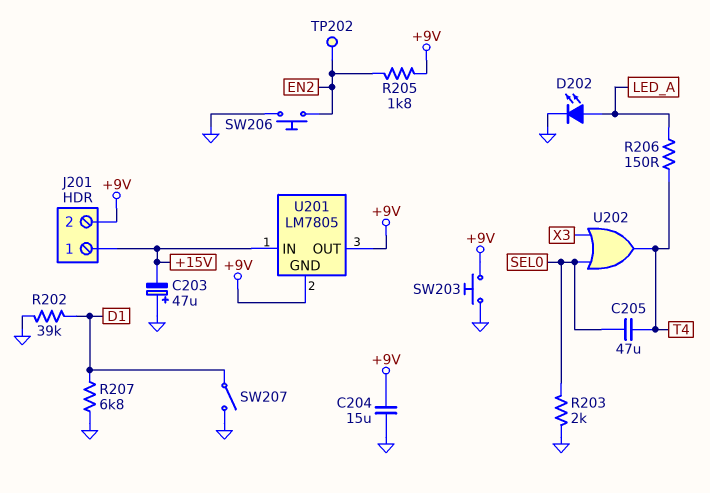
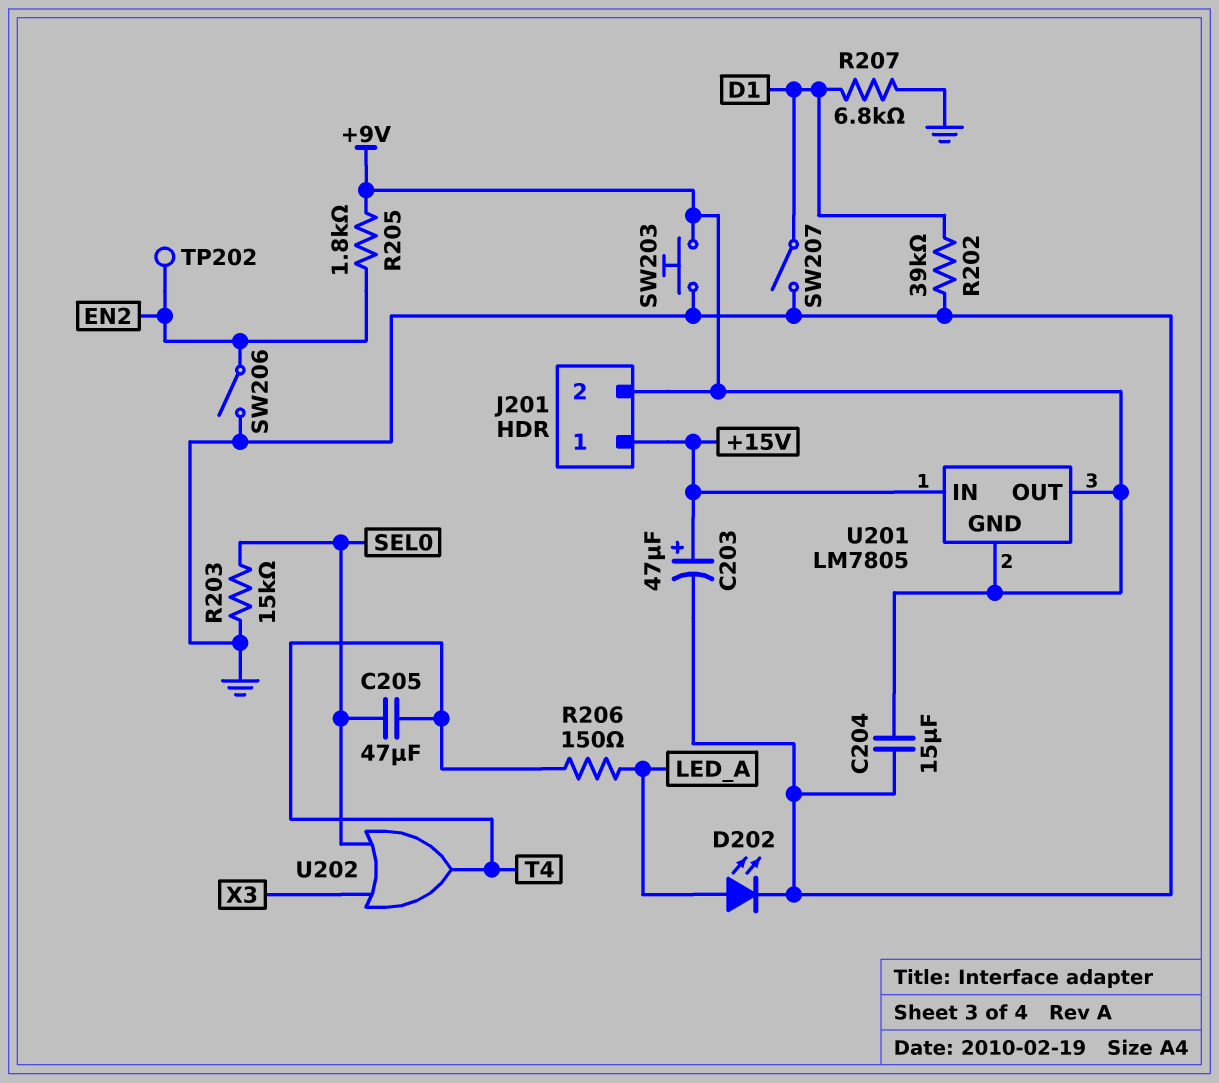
C203: 47uF (plus GND, minus +15V) -> 47uF (plus +15V, minus GND)
R203: 2k (GND, SEL0) -> 15k (GND, SEL0)
SW206: button (EN2, GND) -> switch (EN2, GND)

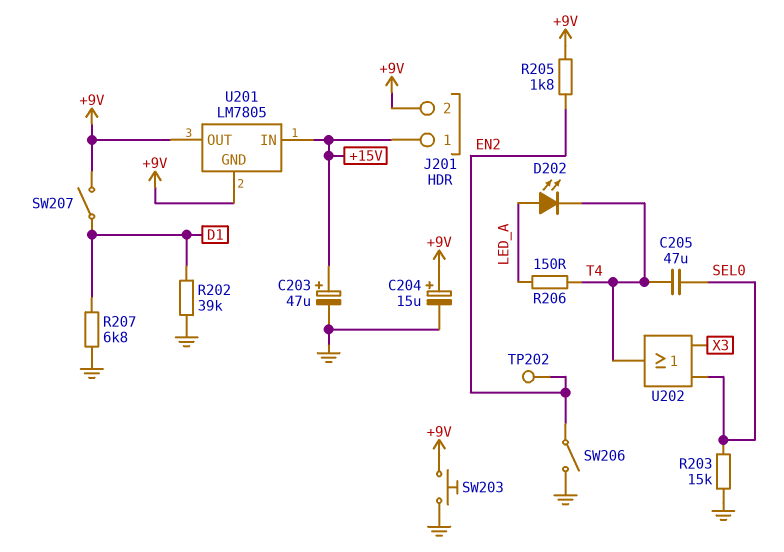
C204: 15uF (+9V, GND) -> 15uF (plus +9V, minus GND)
D202: LED (A LED_A, K GND) -> LED (A LED_A, K T4)
SW207: switch (D1, GND) -> switch (+9V, D1)

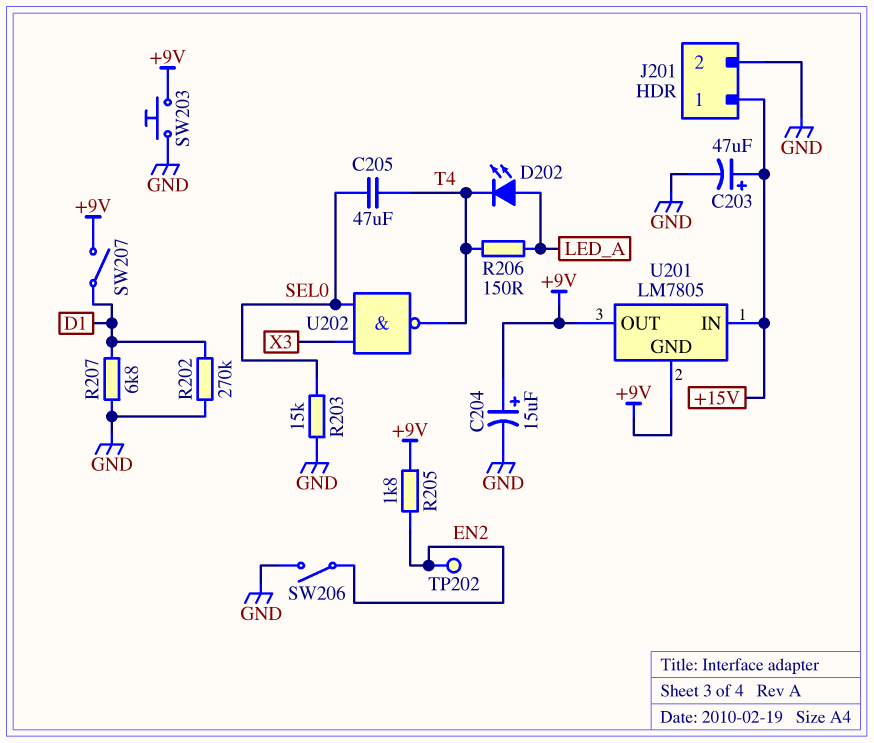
J201 pin 2: +9V -> GND
R202: 39k (D1, GND) -> 270k (D1, GND)
U202: OR (in SEL0, in X3, out T4) -> NAND (in SEL0, in X3, out T4)

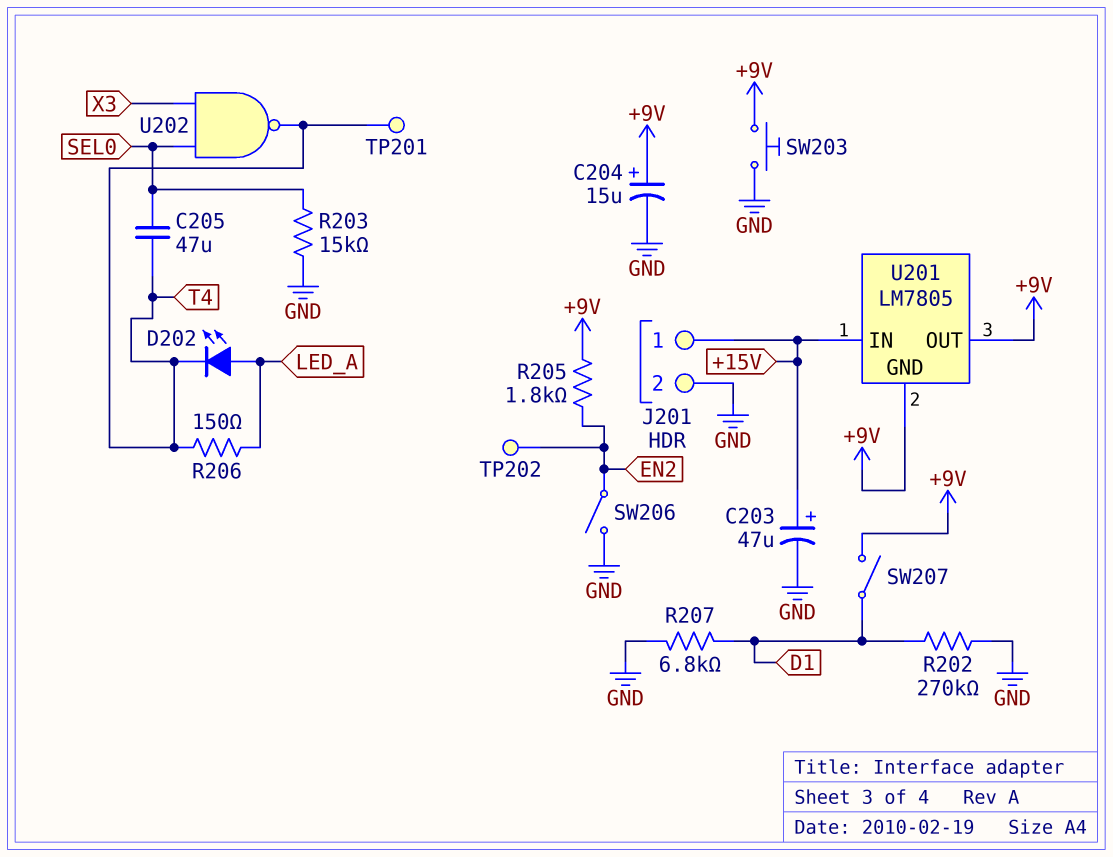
TP201: none -> test point (T4)

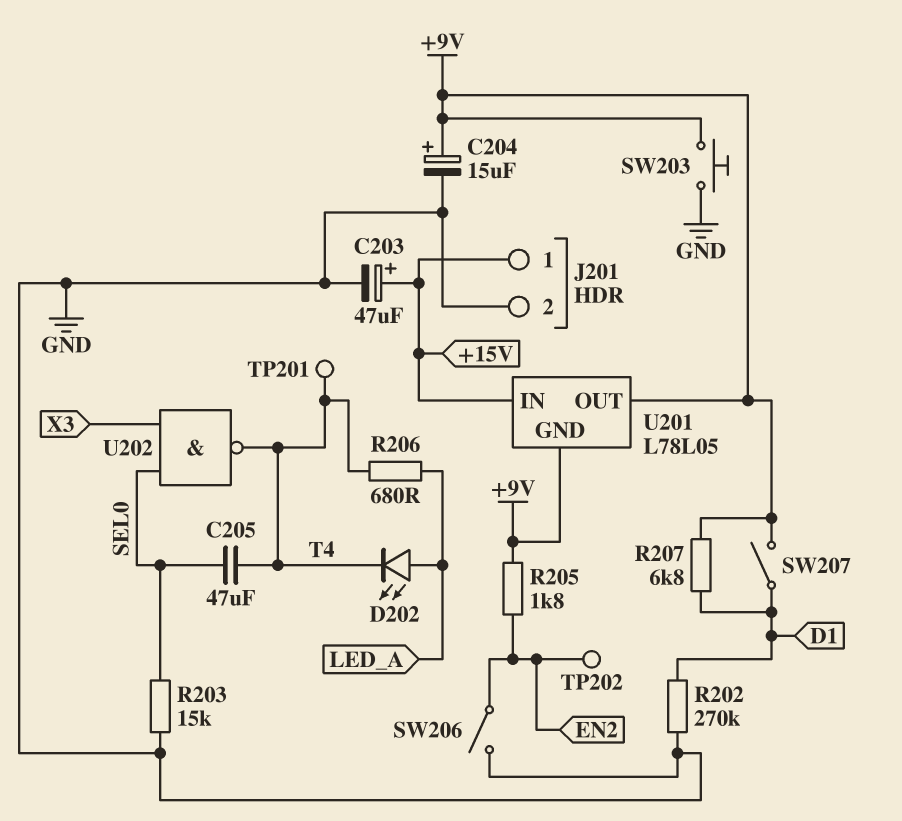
R206: 150 (LED_A, T4) -> 680 (LED_A, T4)
R207: 6.8k (D1, GND) -> 6.8k (+9V, D1)
U201: LM7805 -> L78L05

